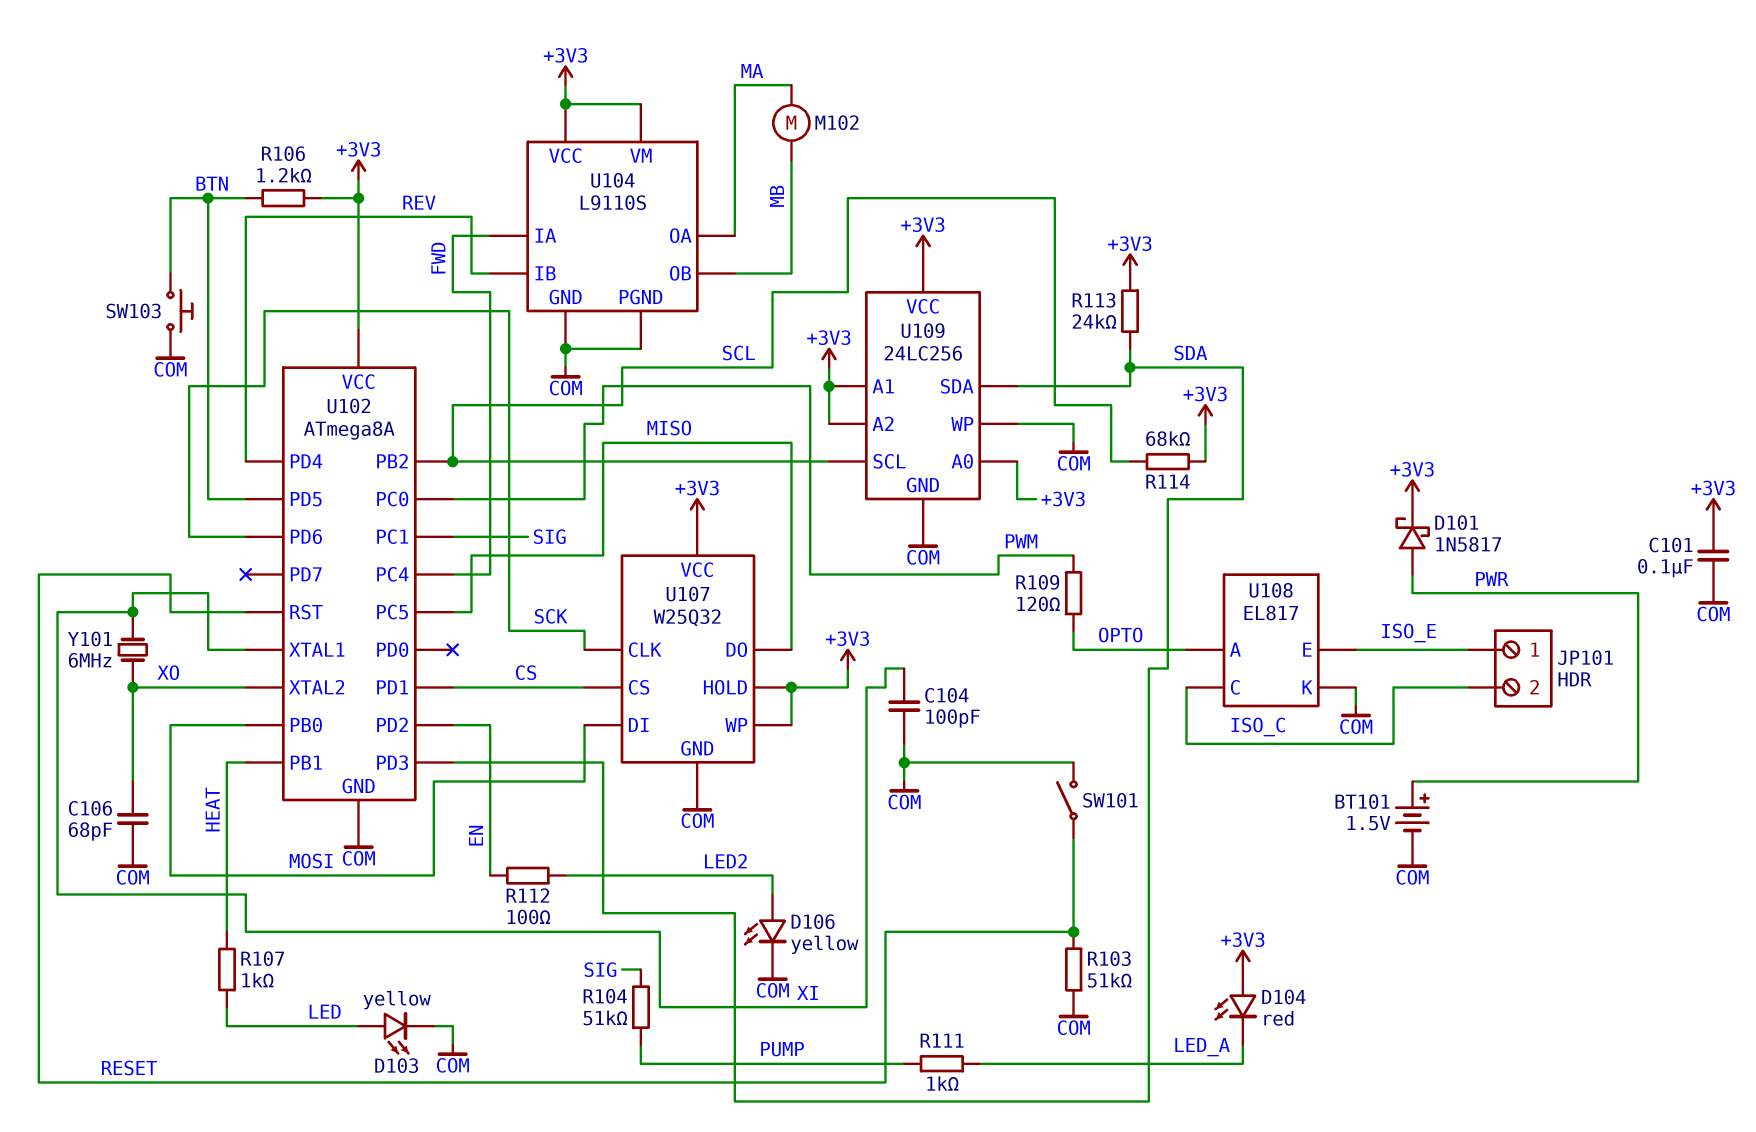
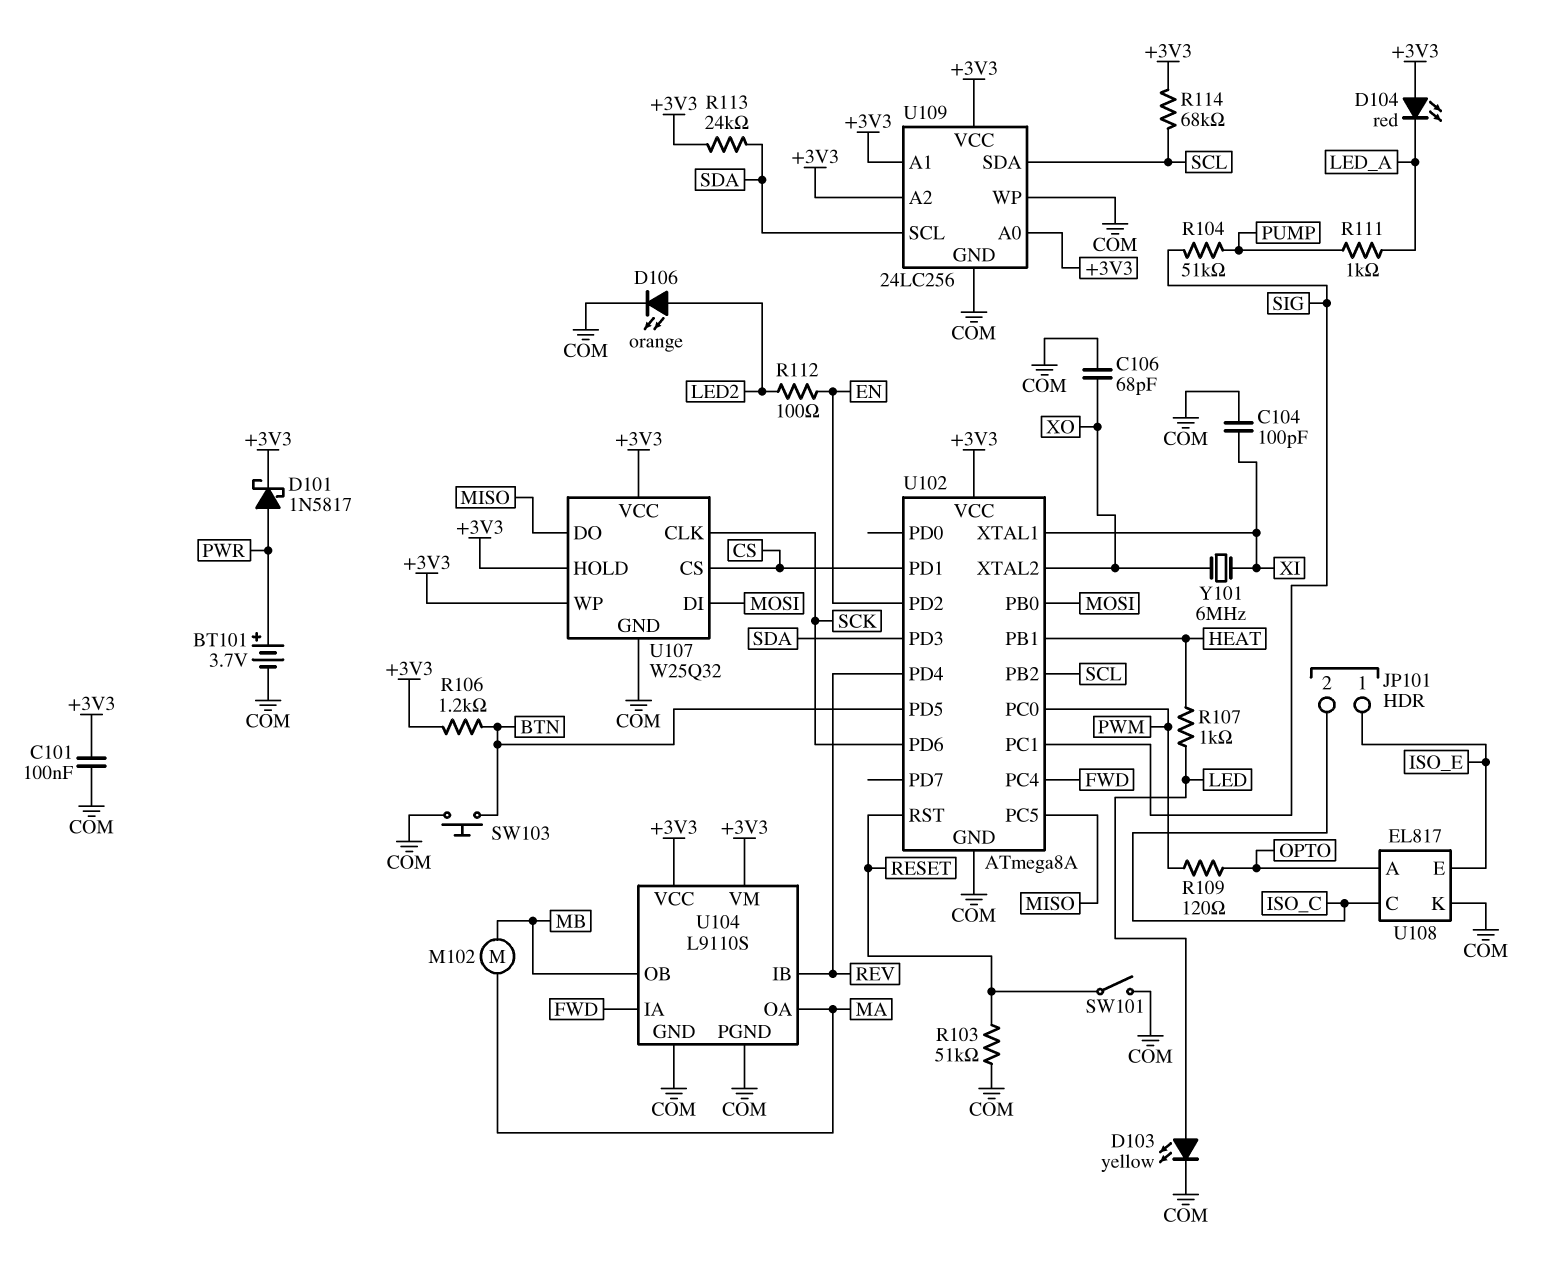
BT101: 1.5V (plus PWR, minus COM) -> 3.7V (plus PWR, minus COM)
D106: LED yellow (A LED2, K COM) -> LED orange (A LED2, K COM)
U109 pin SCL: SCL -> SDA
U109 pin SDA: SDA -> SCL

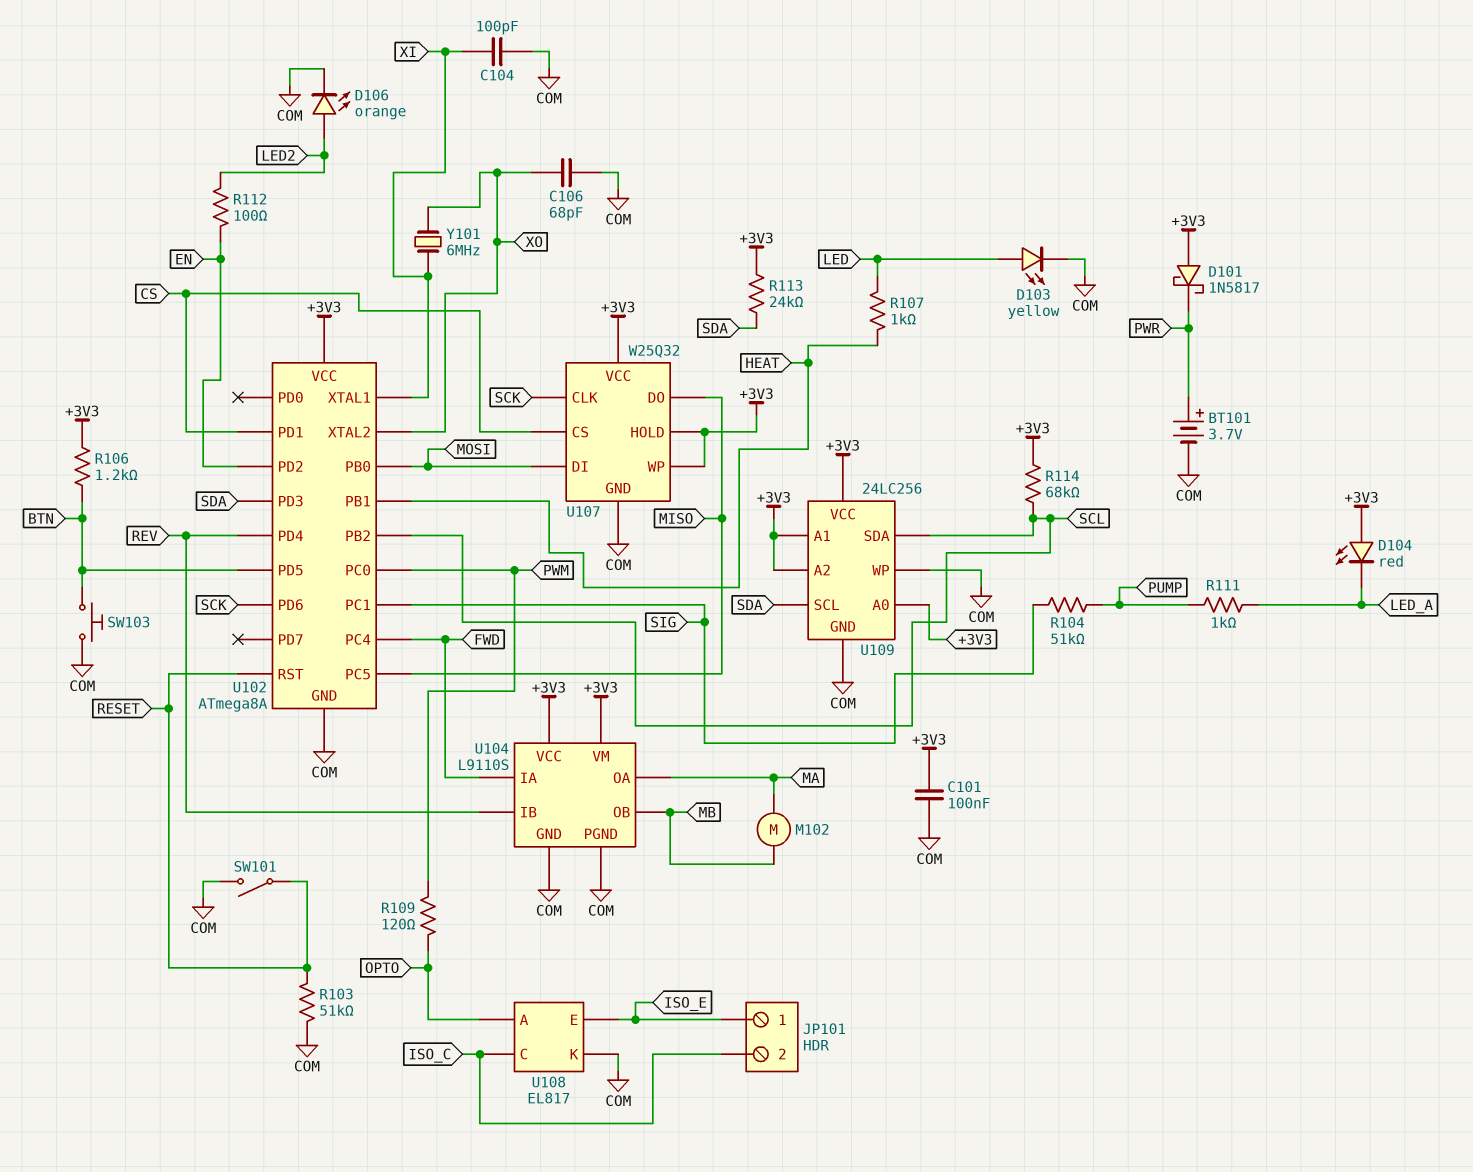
D101: schottky 1N5817 (A PWR, K +3V3) -> schottky 1N5817 (A +3V3, K PWR)

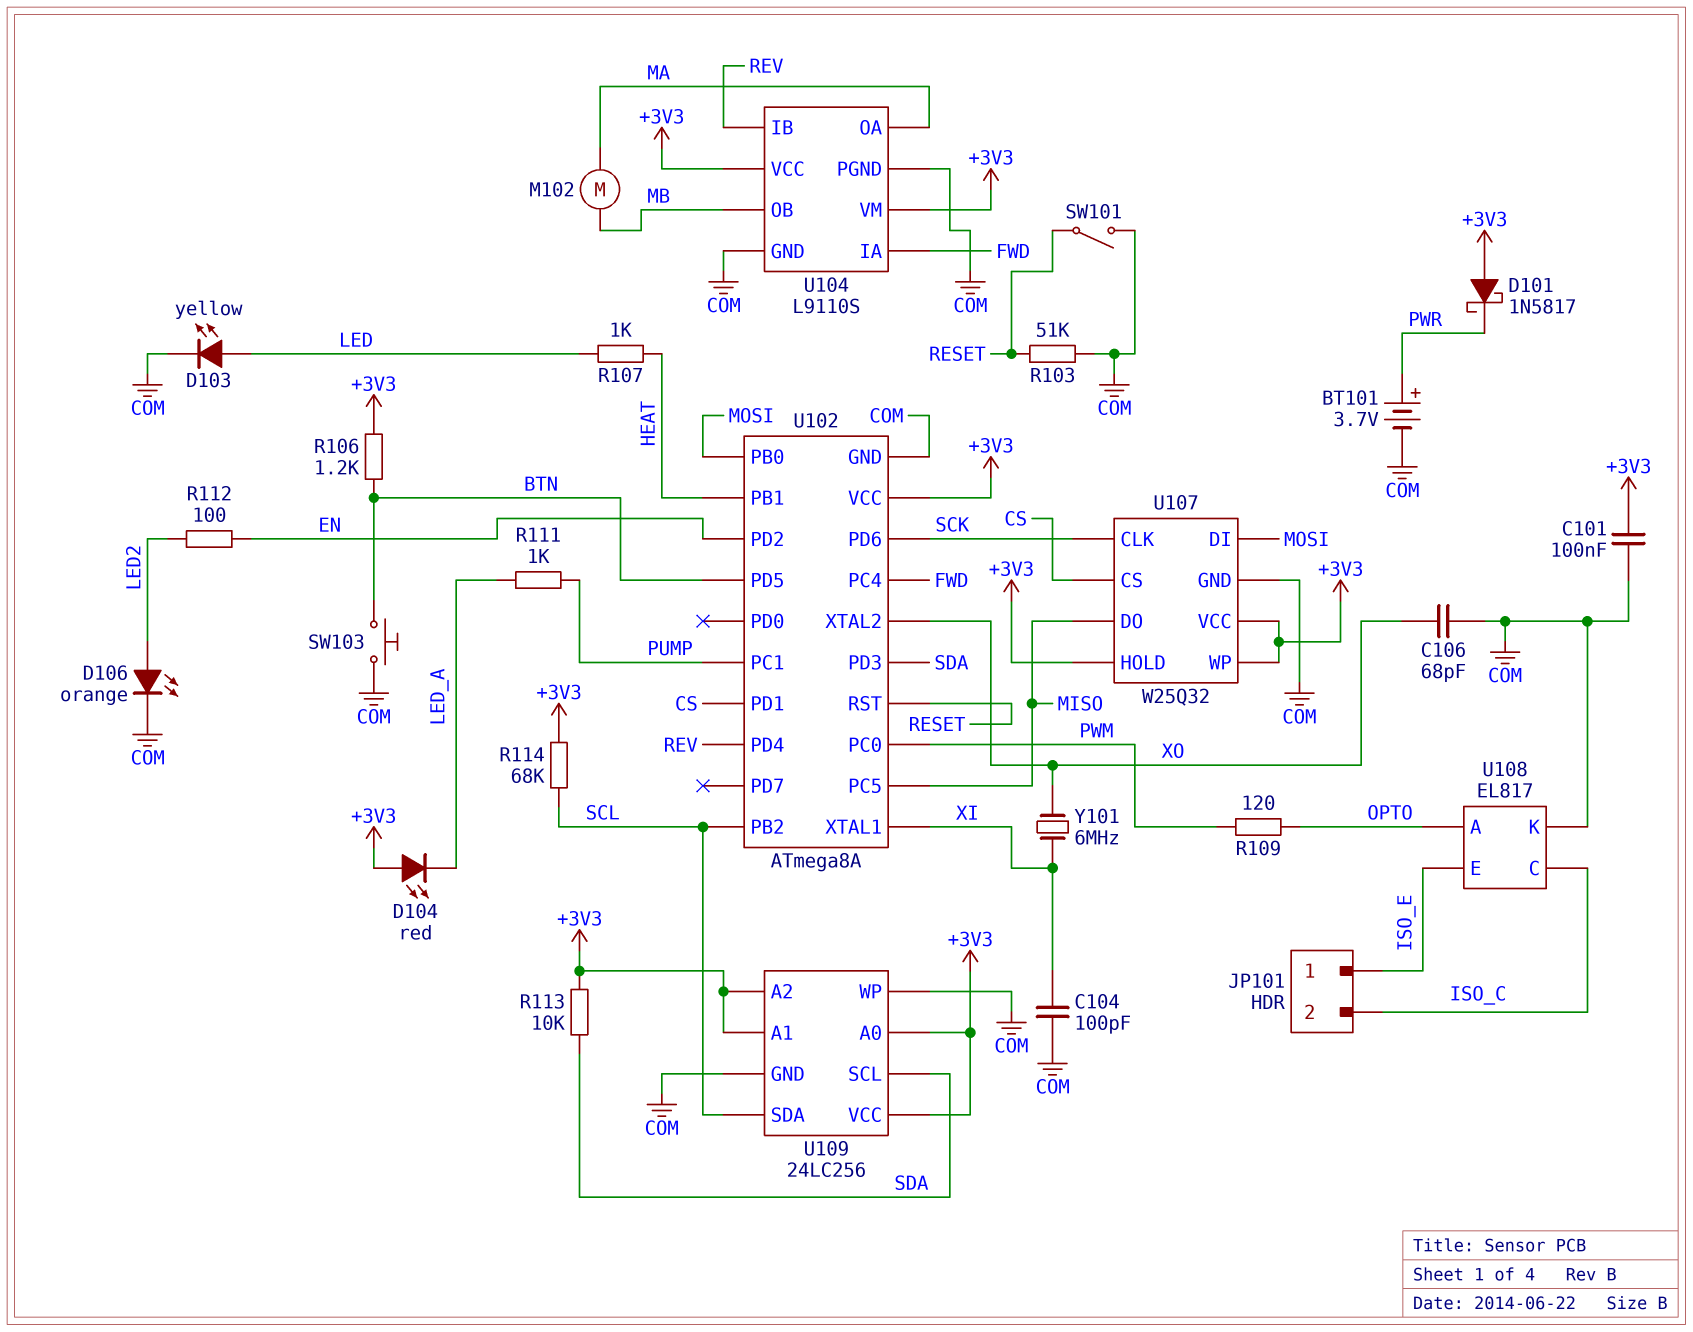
R104: 51k (PUMP, SIG) -> none
R113: 24k (+3V3, SDA) -> 10k (+3V3, SDA)
U102 pin PC1: SIG -> PUMP

